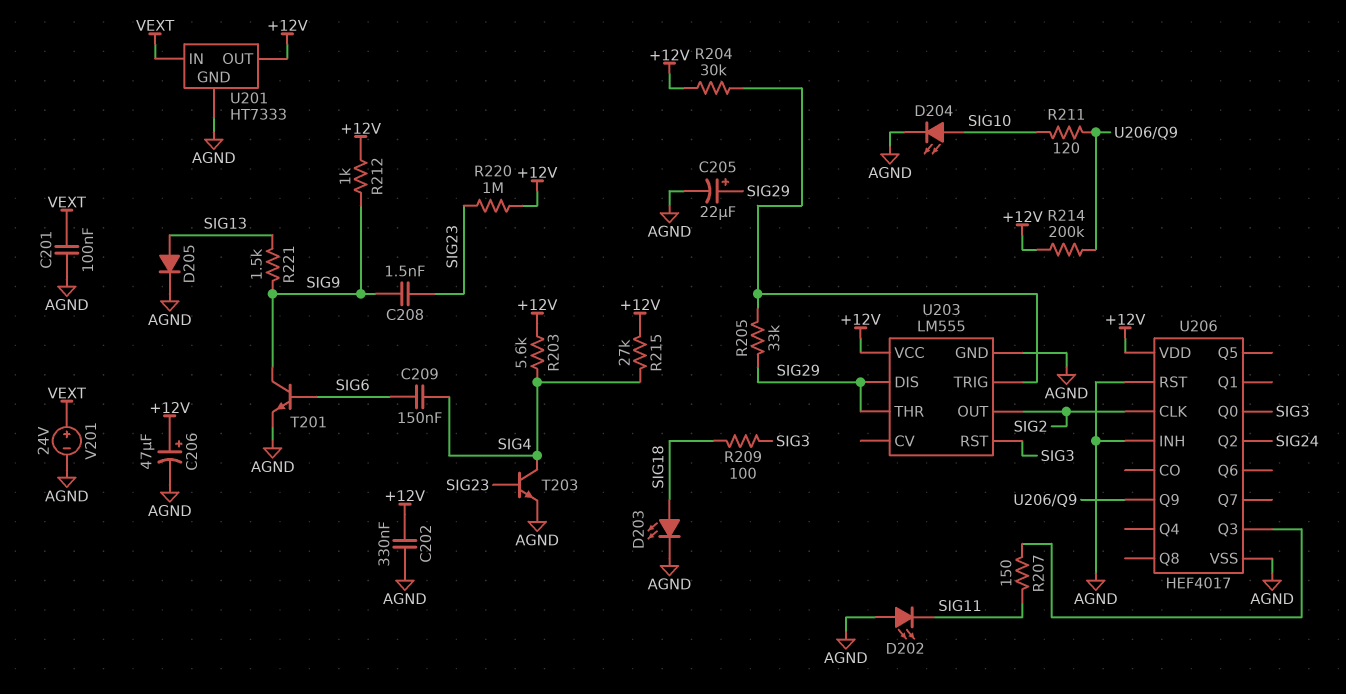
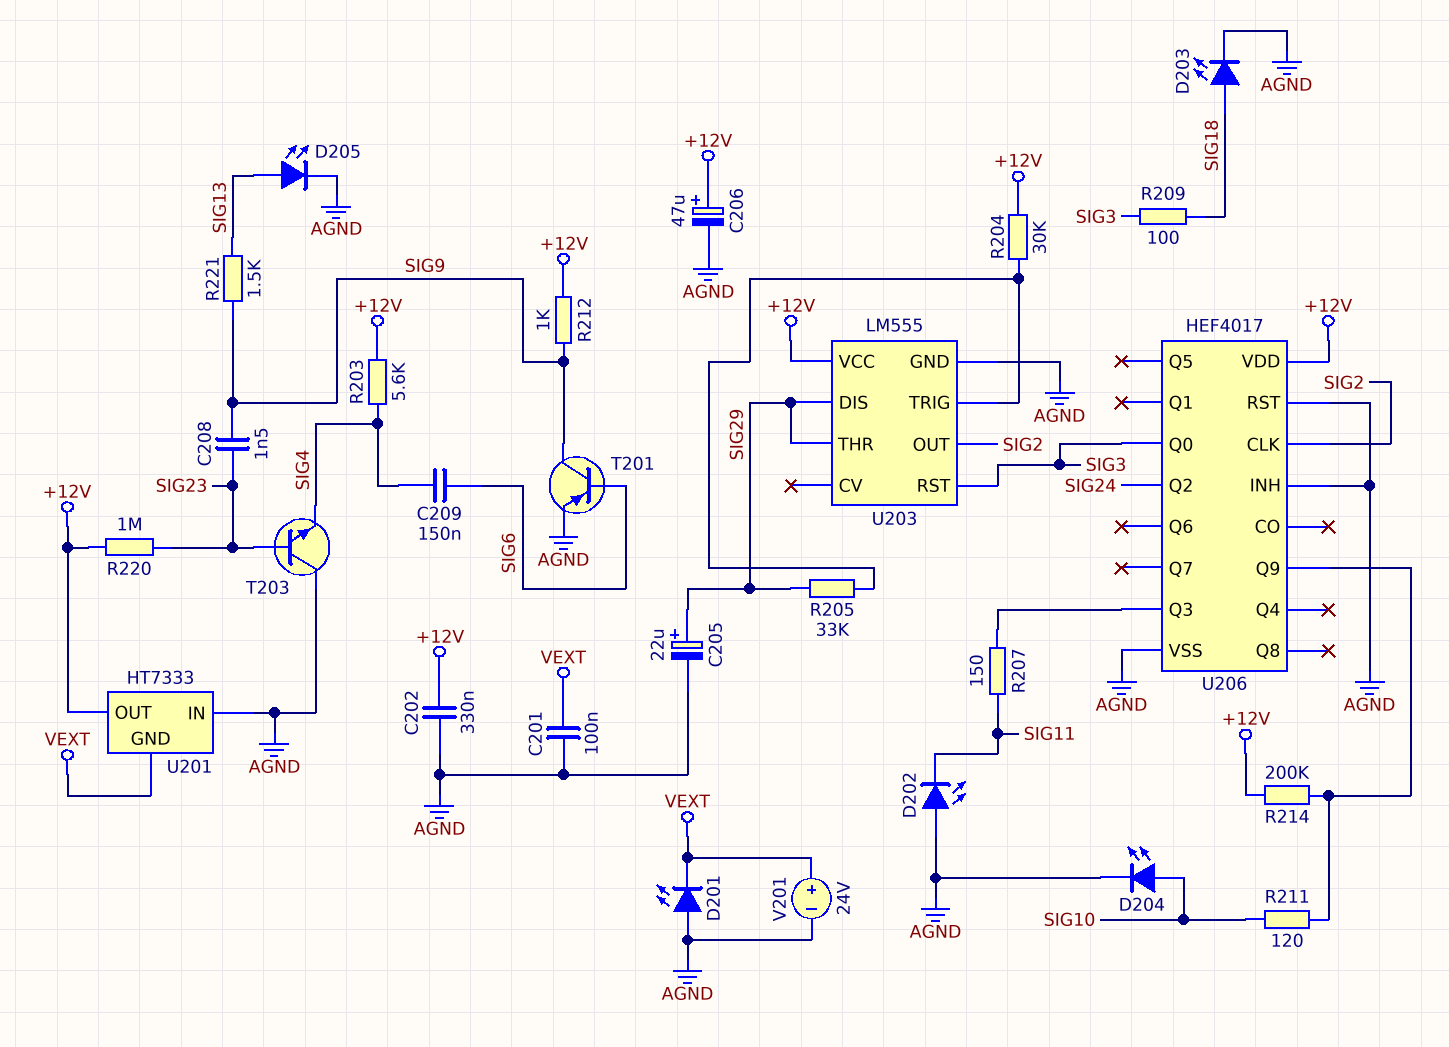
D201: none -> LED (A AGND, K VEXT)
D205: diode (A SIG13, K AGND) -> LED (A SIG13, K AGND)
R215: 27k (+12V, SIG4) -> none
T201: NPN (B SIG6, C SIG9, E AGND) -> PNP (B SIG6, C SIG9, E AGND)
T203: NPN (B SIG23, C SIG4, E AGND) -> NPN (B SIG23, C AGND, E SIG4)
U201 pin GND: AGND -> VEXT
U201 pin IN: VEXT -> AGND

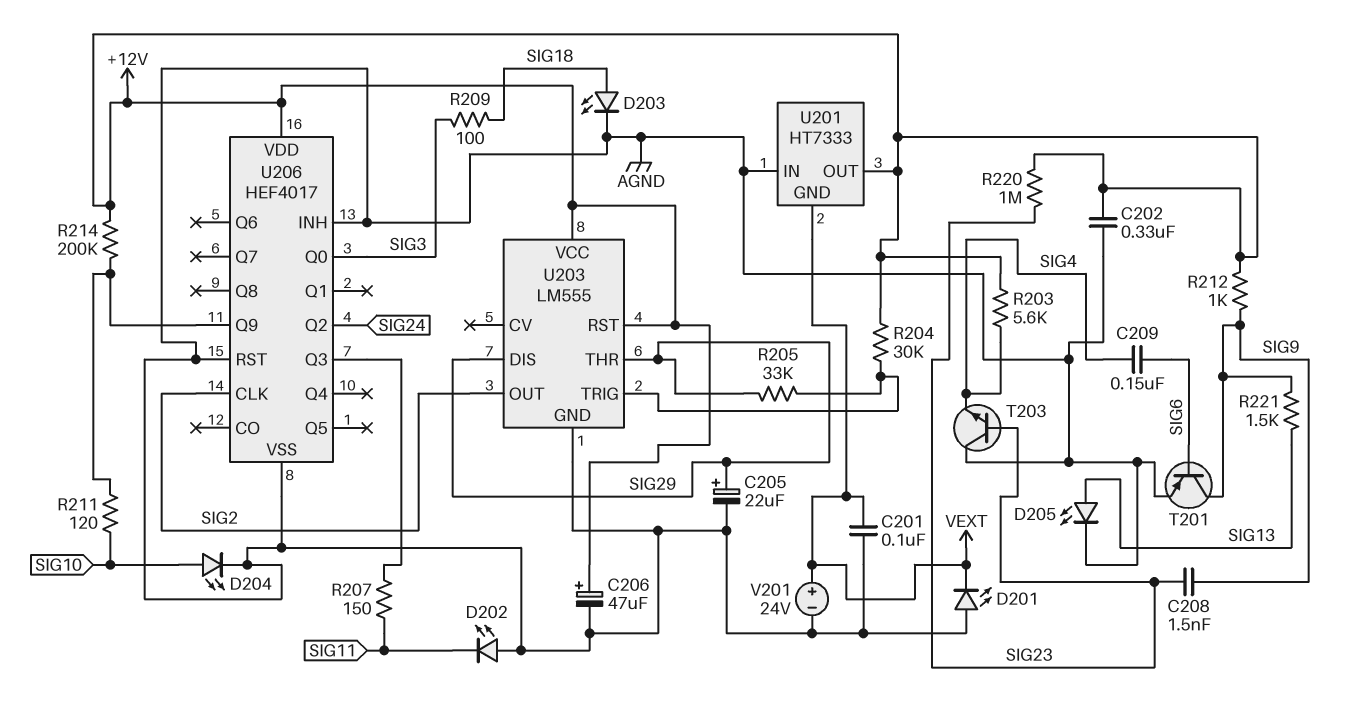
U203 pin RST: SIG3 -> +12V

